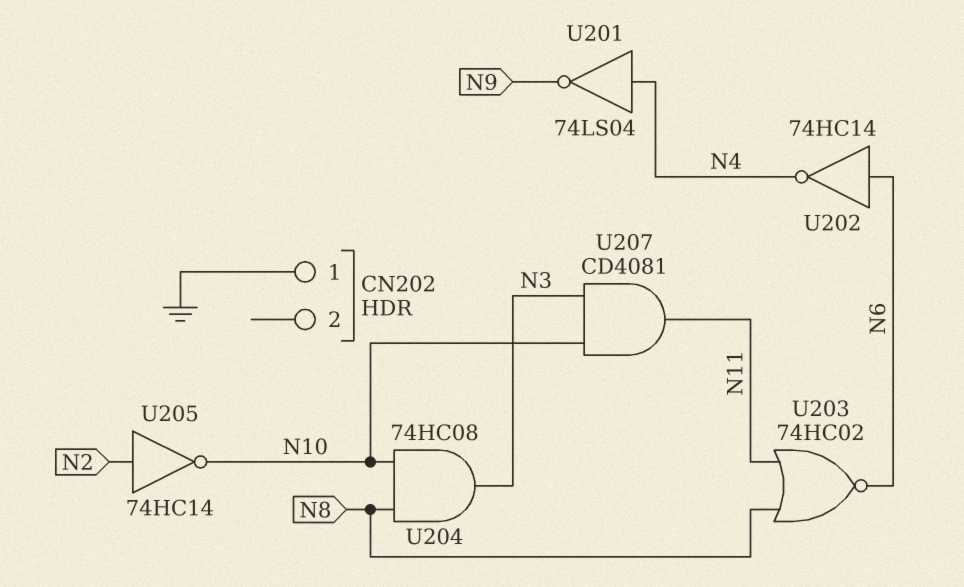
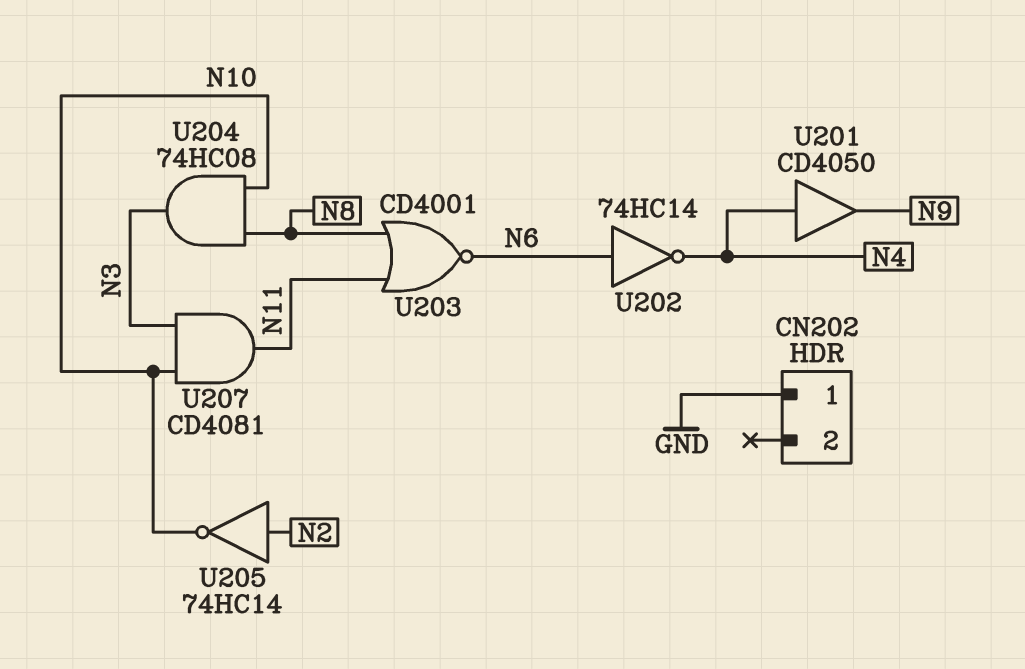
U201: NOT 74LS04 (in N4, out N9) -> buffer CD4050 (in N4, out N9)
U203: NOR 74HC02 (in N8, in N11, out N6) -> NOR CD4001 (in N8, in N11, out N6)

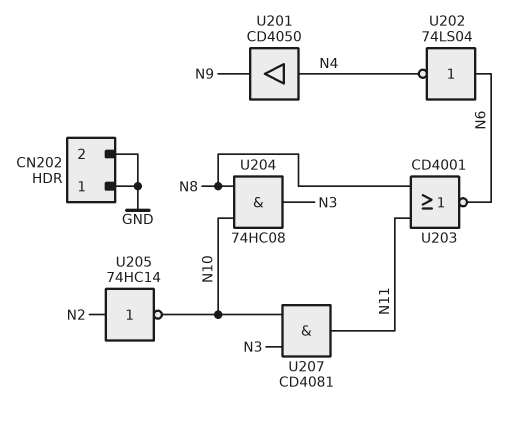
CN202 pin 2: none -> GND
U202: NOT 74HC14 (in N6, out N4) -> NOT 74LS04 (in N6, out N4)

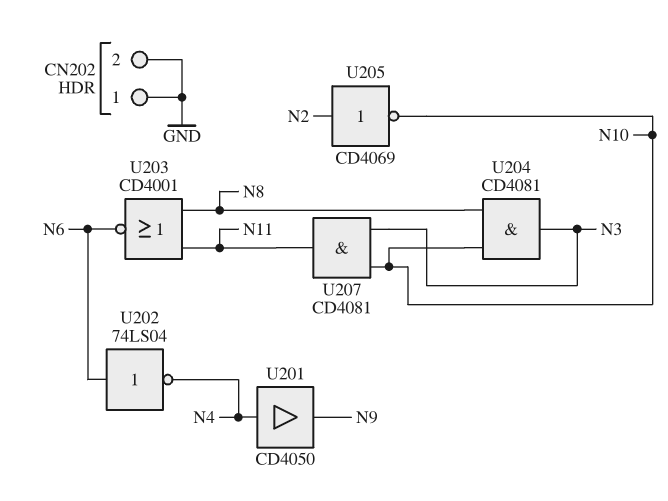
U204: AND 74HC08 (in N8, in N10, out N3) -> AND CD4081 (in N8, in N10, out N3)
U205: NOT 74HC14 (in N2, out N10) -> NOT CD4069 (in N2, out N10)

